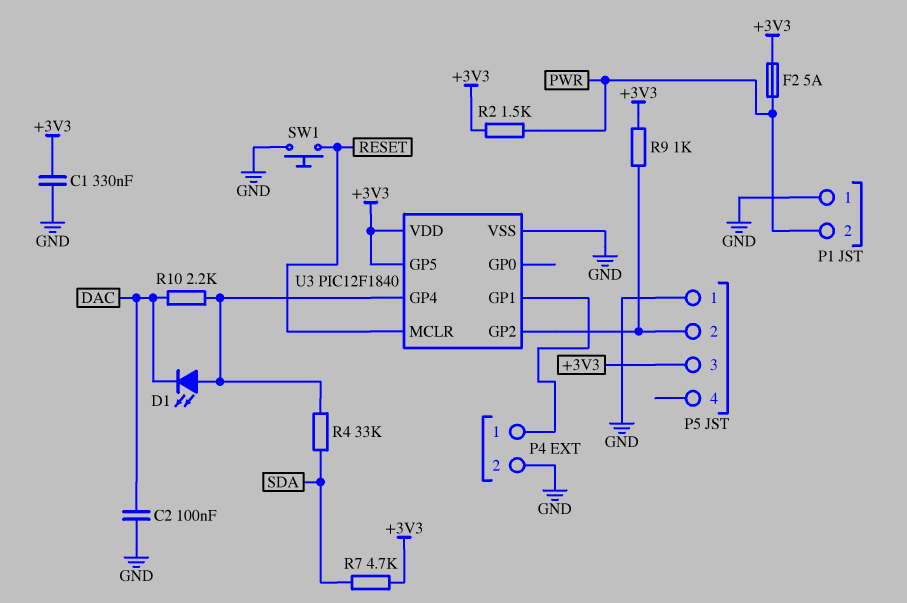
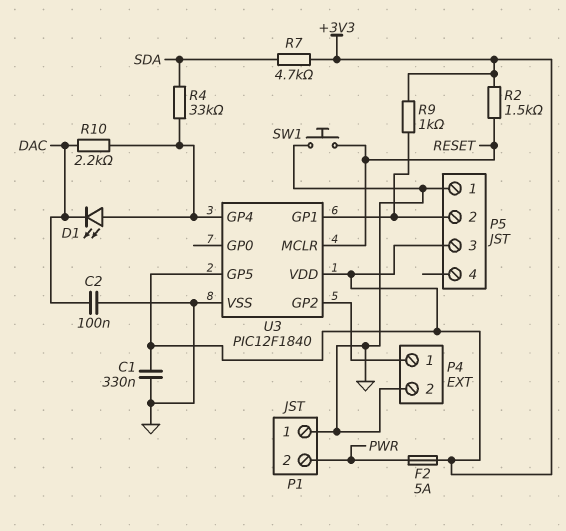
R2: 1.5k (+3V3, PWR) -> 1.5k (+3V3, RESET)
U3 pin GP1: P4/1 -> P5/2
U3 pin GP2: P5/2 -> P4/1

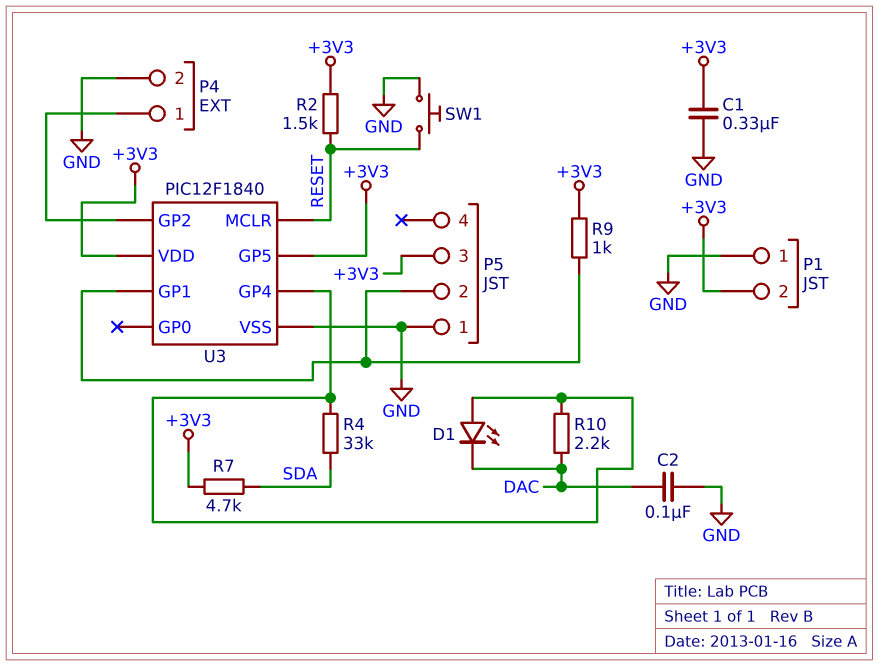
F2: 5A (+3V3, PWR) -> none
P1 pin 2: PWR -> +3V3

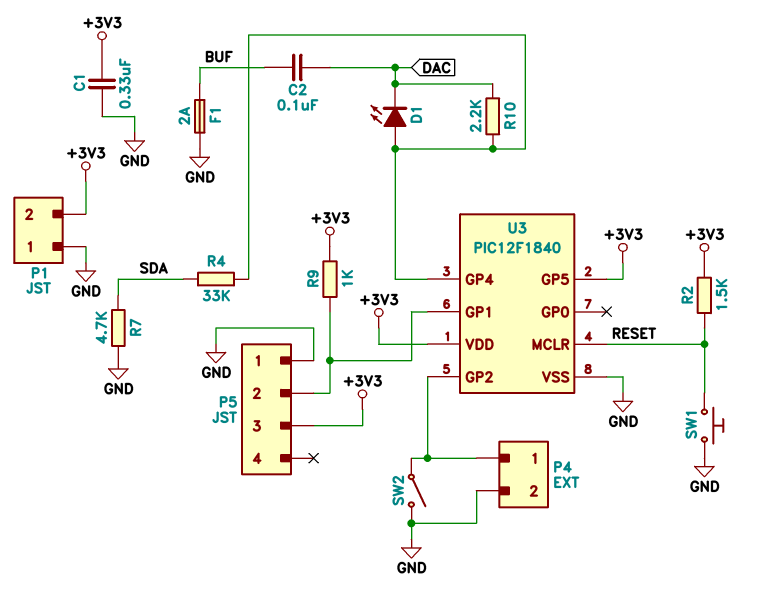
C2: 100nF (DAC, GND) -> 100nF (BUF, DAC)
F1: none -> 2A (BUF, GND)
R7: 4.7k (+3V3, SDA) -> 4.7k (GND, SDA)
SW2: none -> switch (GND, P4/1)

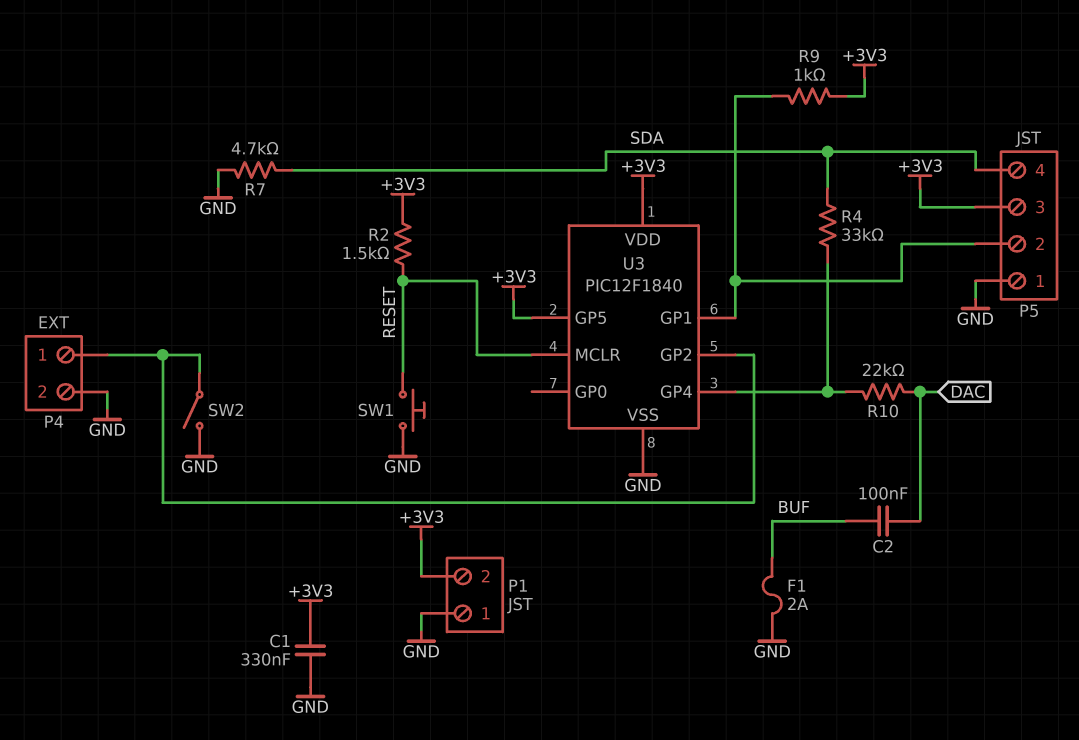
D1: LED (A U3/GP4, K DAC) -> none
P5 pin 4: none -> SDA
R10: 2.2k (DAC, U3/GP4) -> 22k (DAC, U3/GP4)

